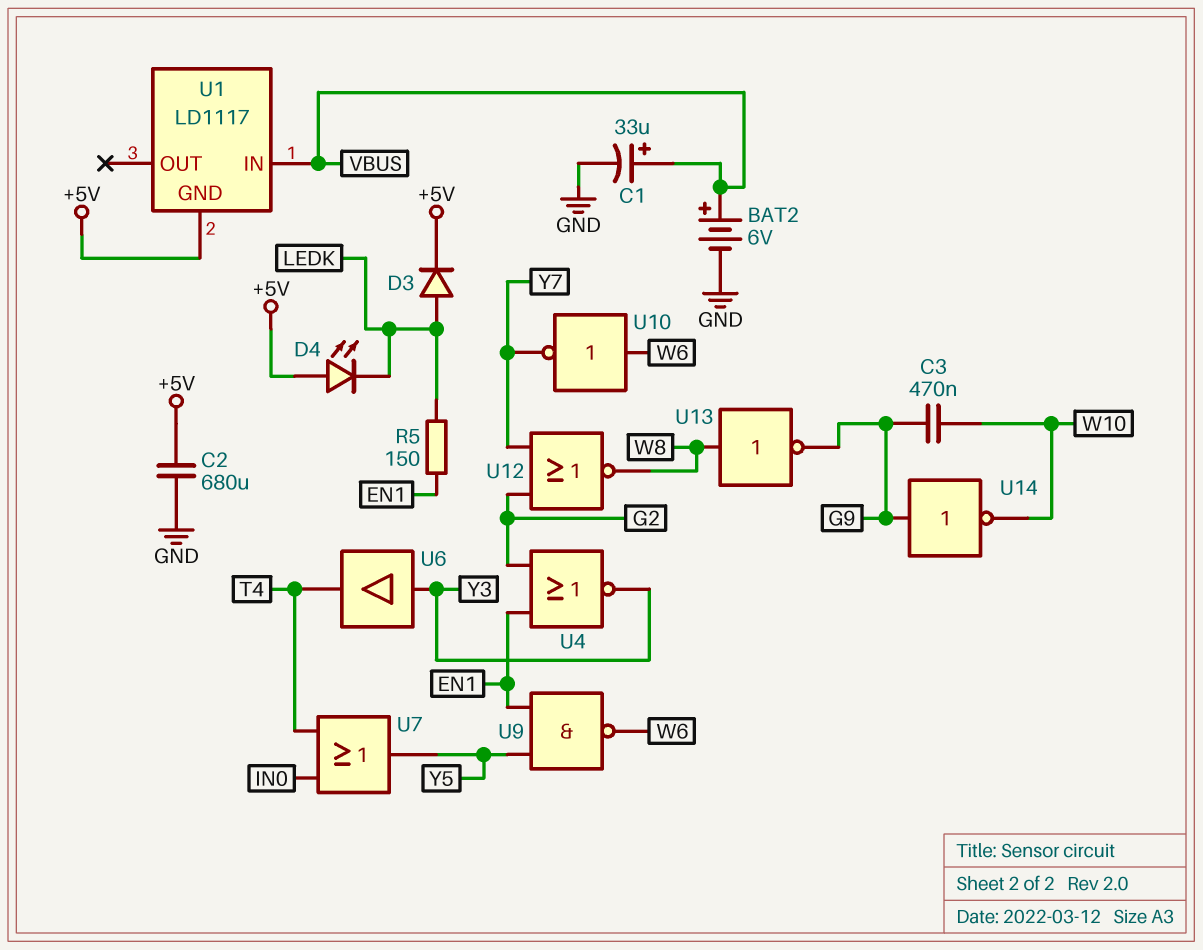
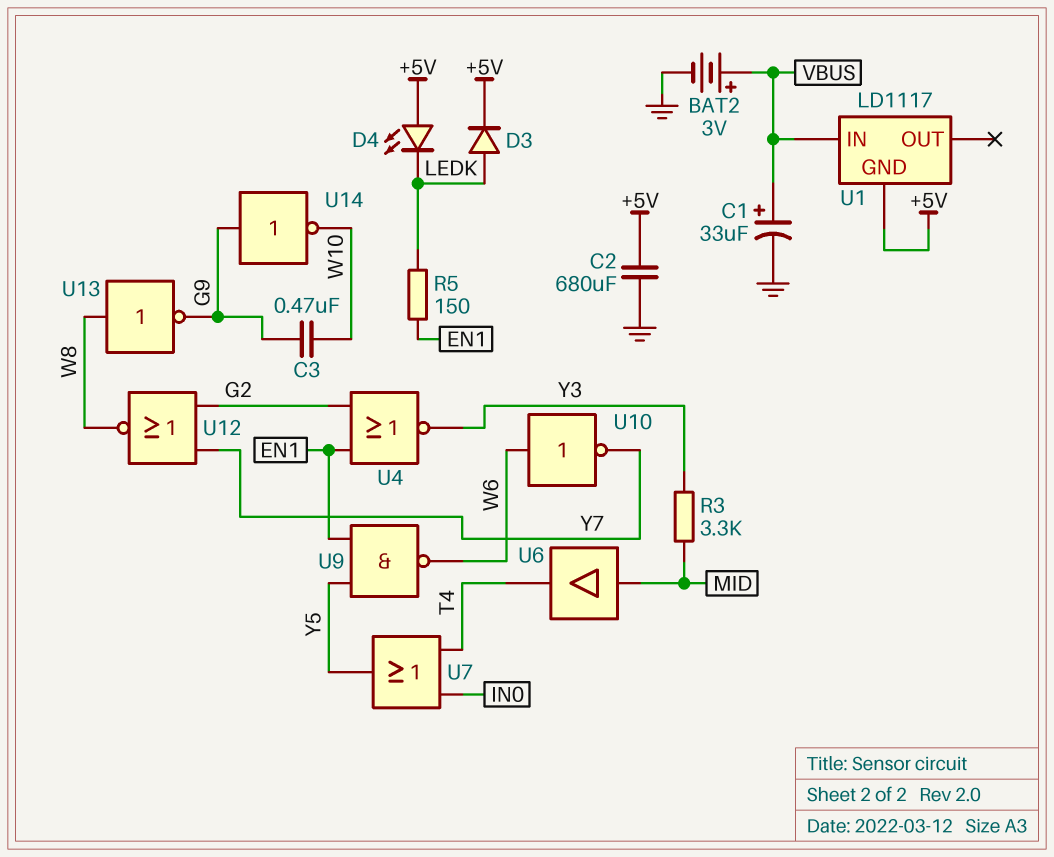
BAT2: 6V (plus VBUS, minus GND) -> 3V (plus VBUS, minus GND)
R3: none -> 3.3k (MID, Y3)
U6: buffer (in Y3, out T4) -> buffer (in MID, out T4)

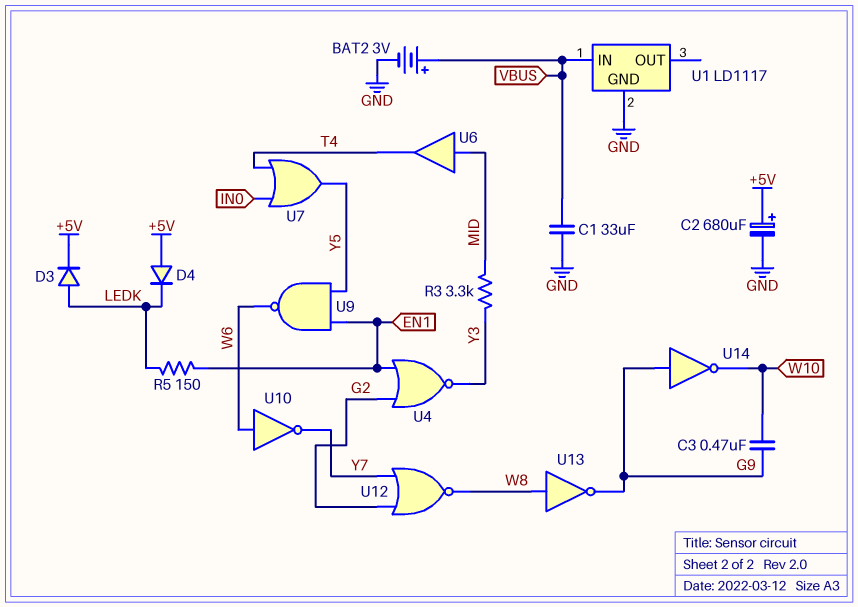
C1: 33uF (plus VBUS, minus GND) -> 33uF (GND, VBUS)
C2: 680uF (+5V, GND) -> 680uF (plus +5V, minus GND)
D4: LED (A +5V, K LEDK) -> diode (A +5V, K LEDK)
U1 pin GND: +5V -> GND

